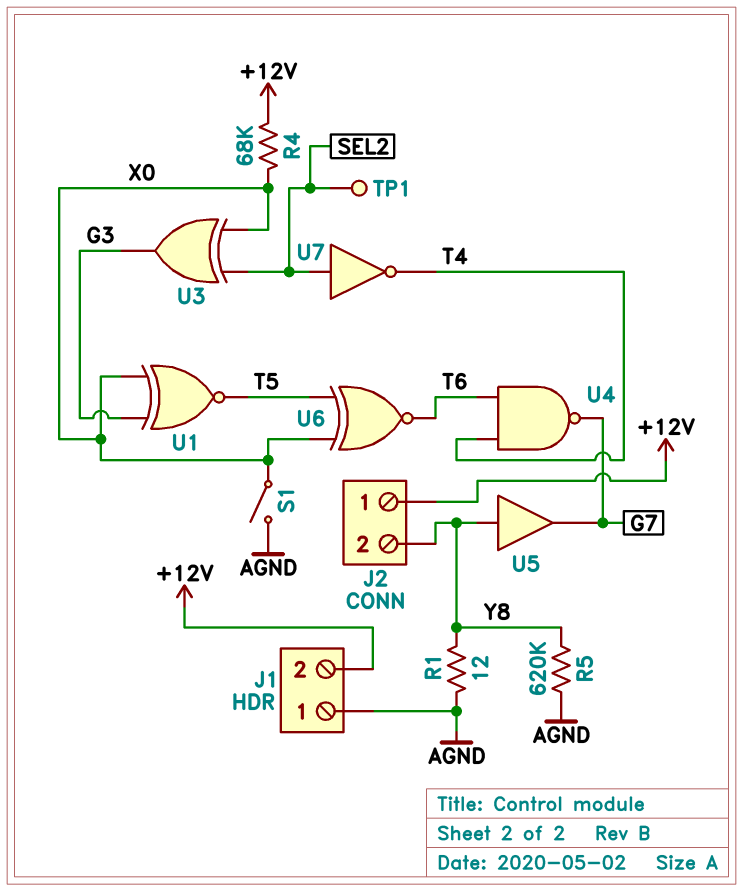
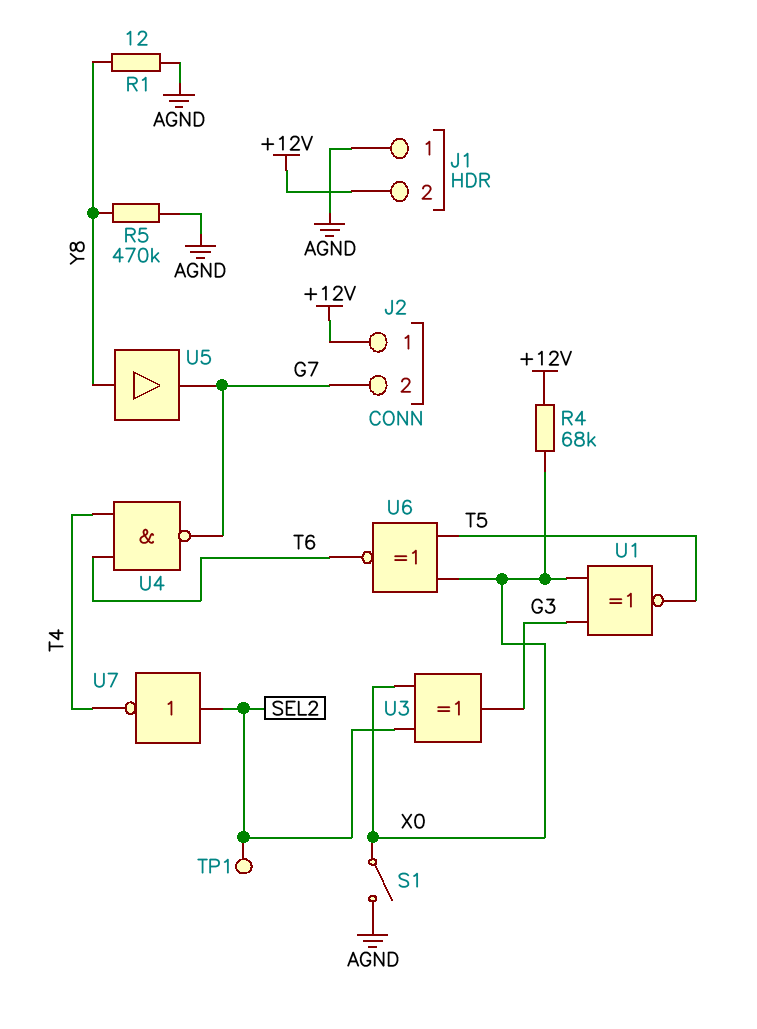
J2 pin 2: Y8 -> G7
R5: 620k (AGND, Y8) -> 470k (AGND, Y8)

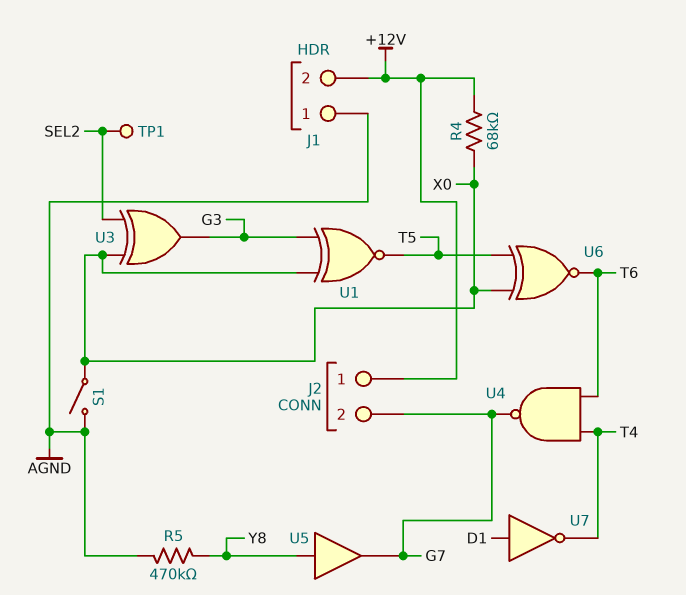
R1: 12 (AGND, Y8) -> none
U7: NOT (in SEL2, out T4) -> NOT (in D1, out T4)

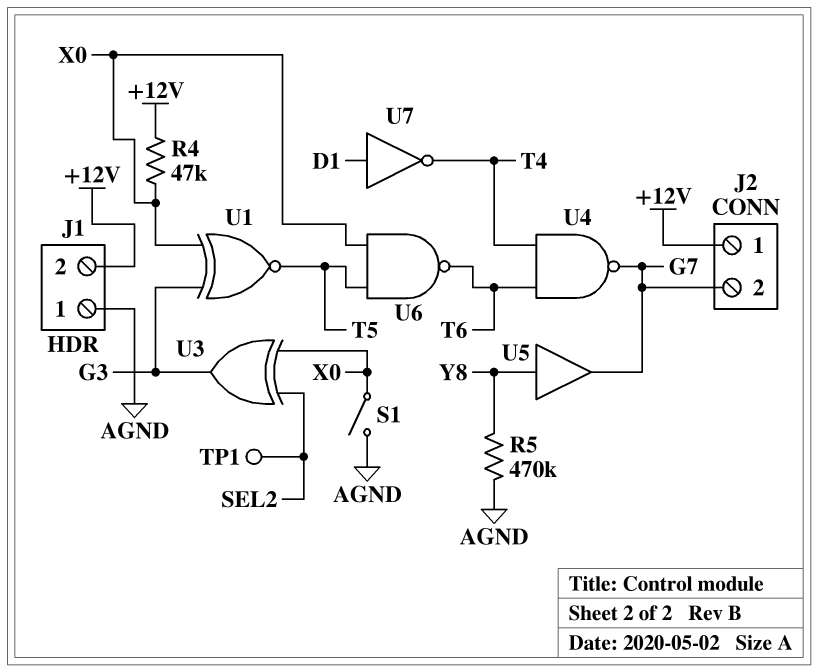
R4: 68k (+12V, X0) -> 47k (+12V, X0)
U6: XNOR (in T5, in X0, out T6) -> NAND (in T5, in X0, out T6)

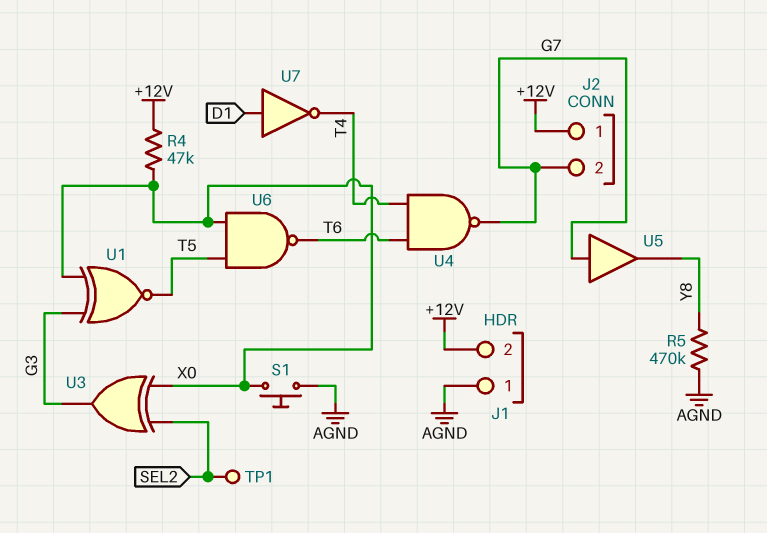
S1: switch (AGND, X0) -> button (AGND, X0)
U5: buffer (in Y8, out G7) -> buffer (in G7, out Y8)

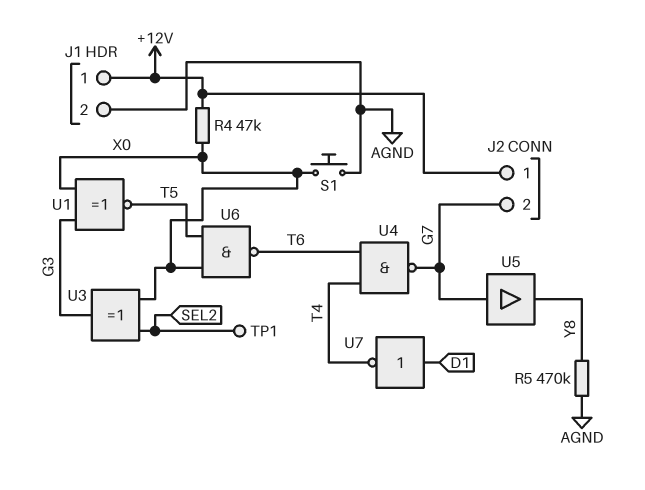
J1 pin 1: AGND -> +12V
J1 pin 2: +12V -> AGND

